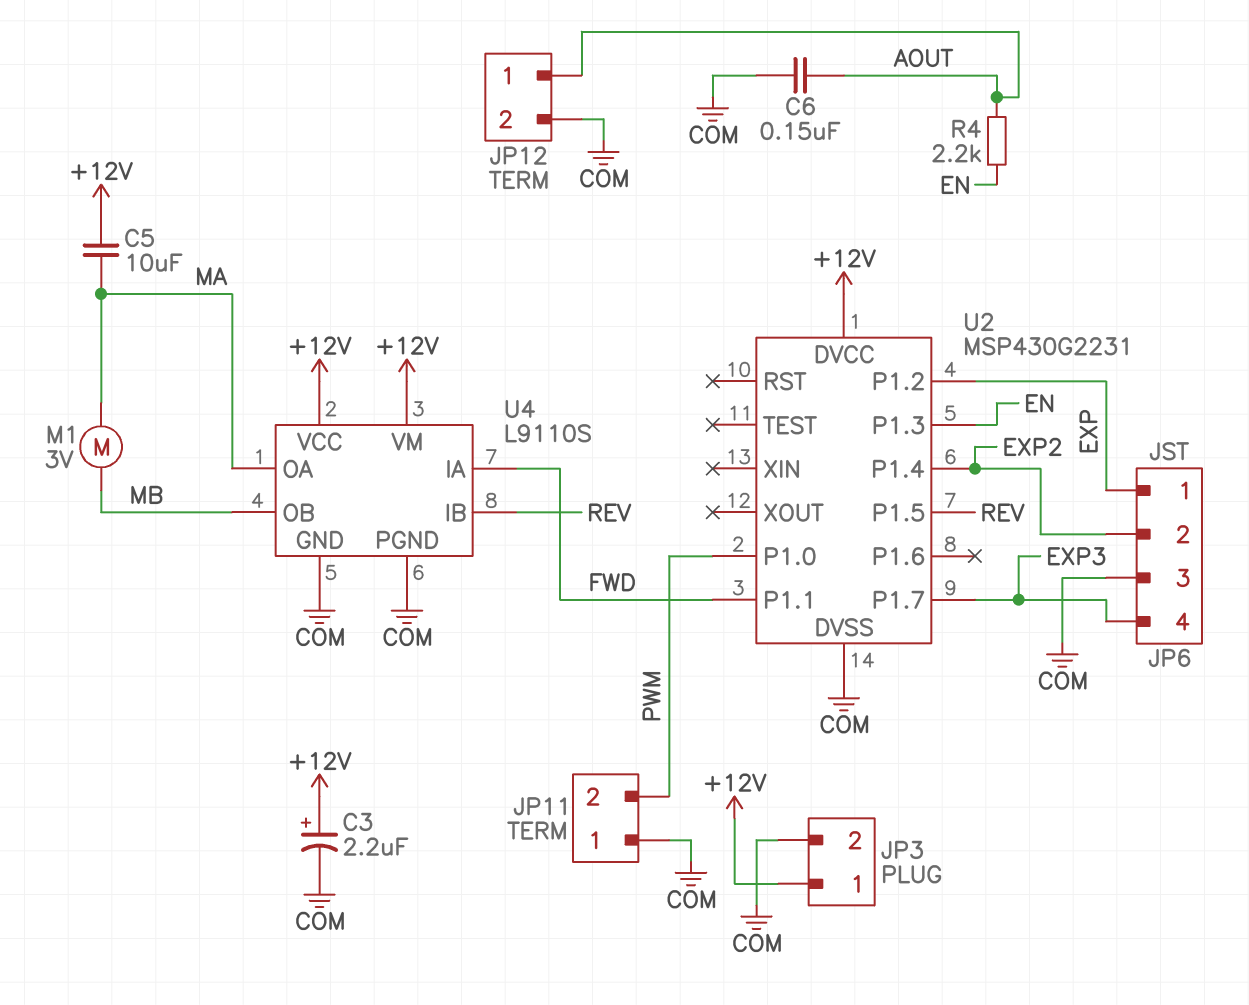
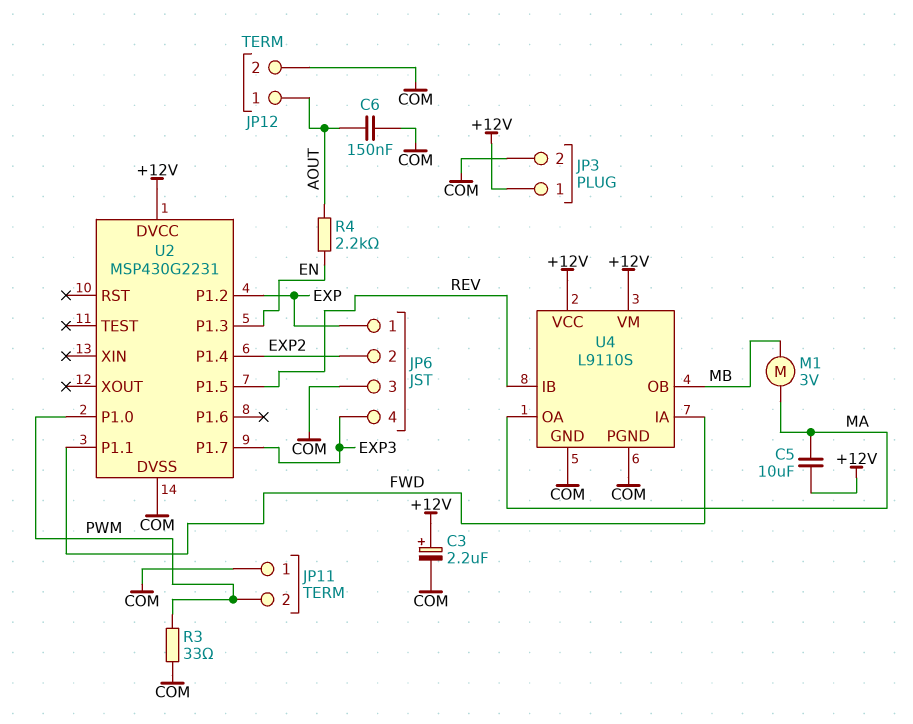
R3: none -> 33 (COM, PWM)

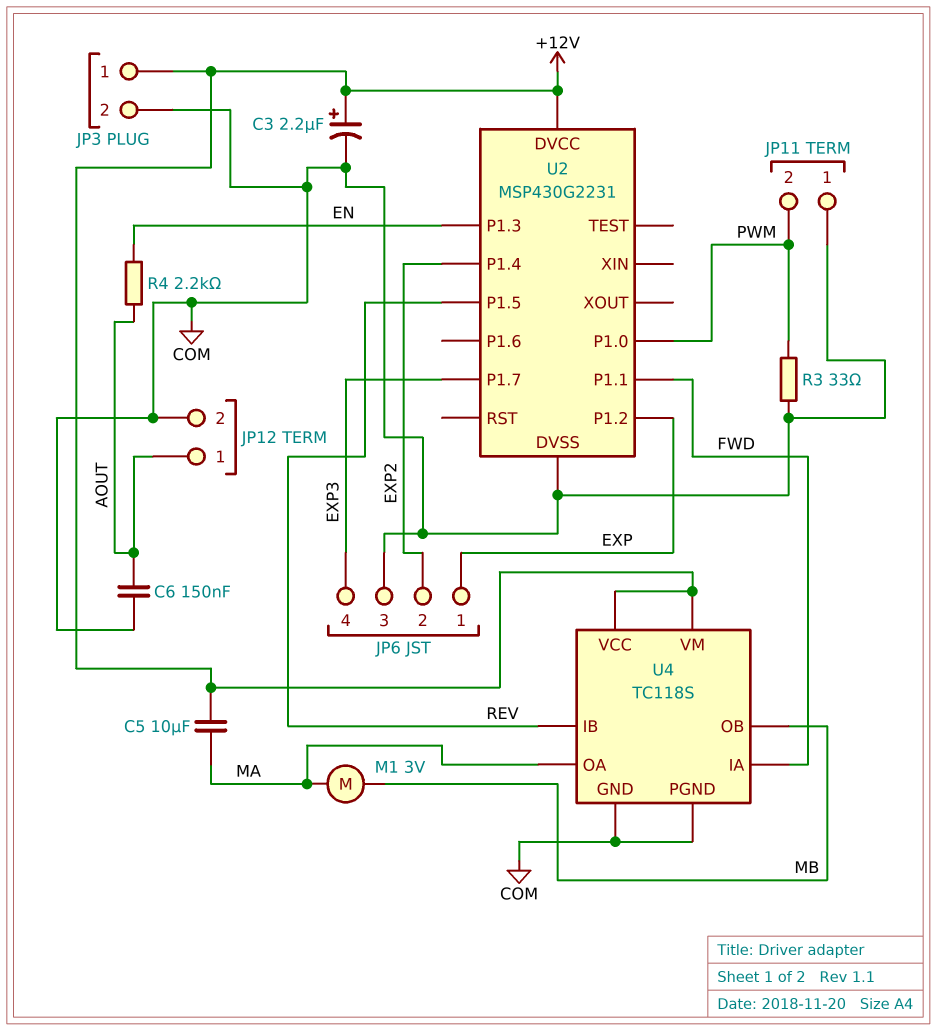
U4: L9110S -> TC118S

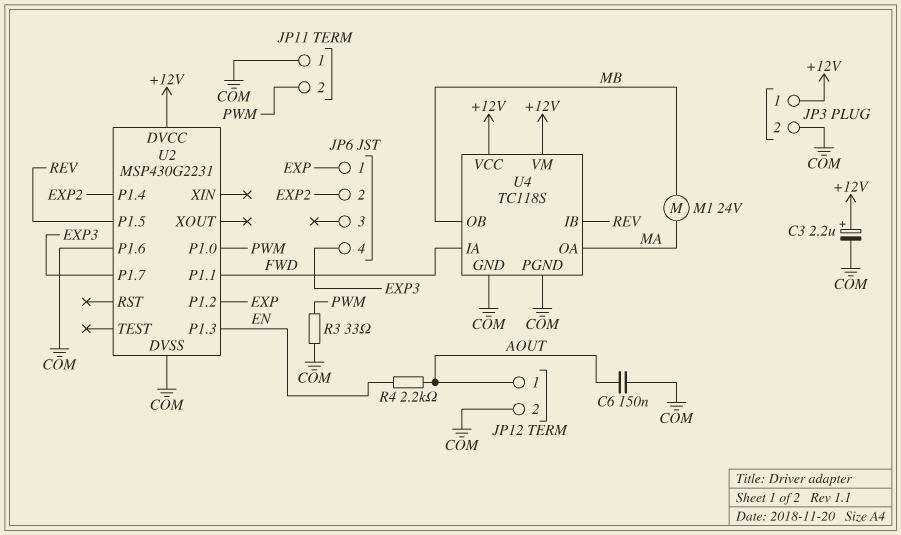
C5: 10uF (+12V, MA) -> none
JP6 pin 3: COM -> none
M1: motor 3V (MA, MB) -> motor 24V (MA, MB)
U2 pin P1.6: none -> COM

